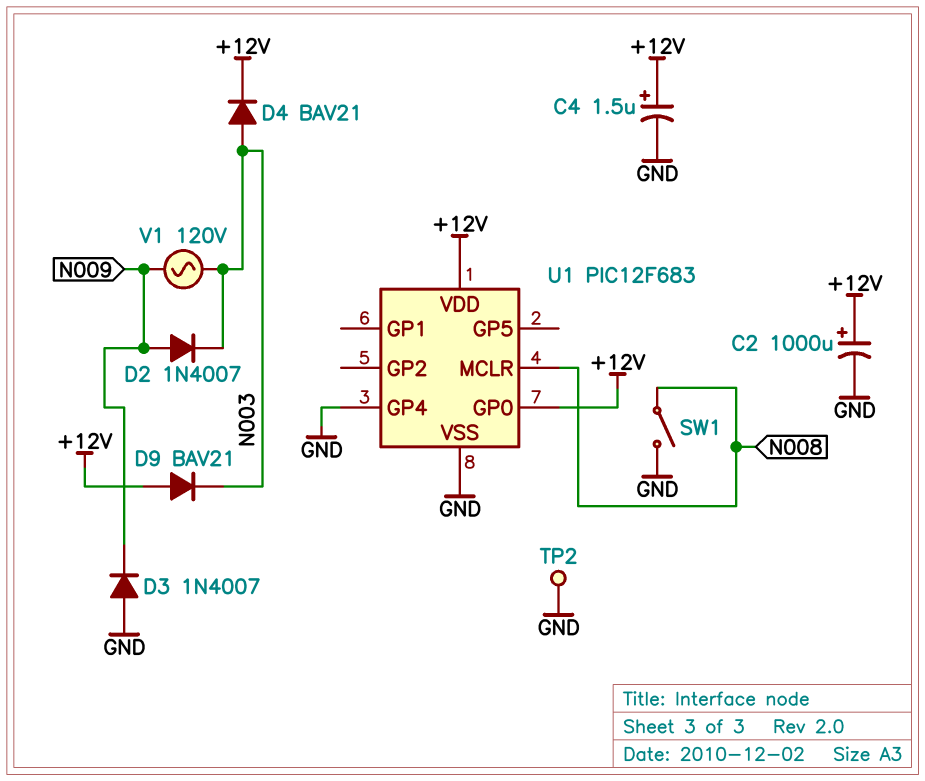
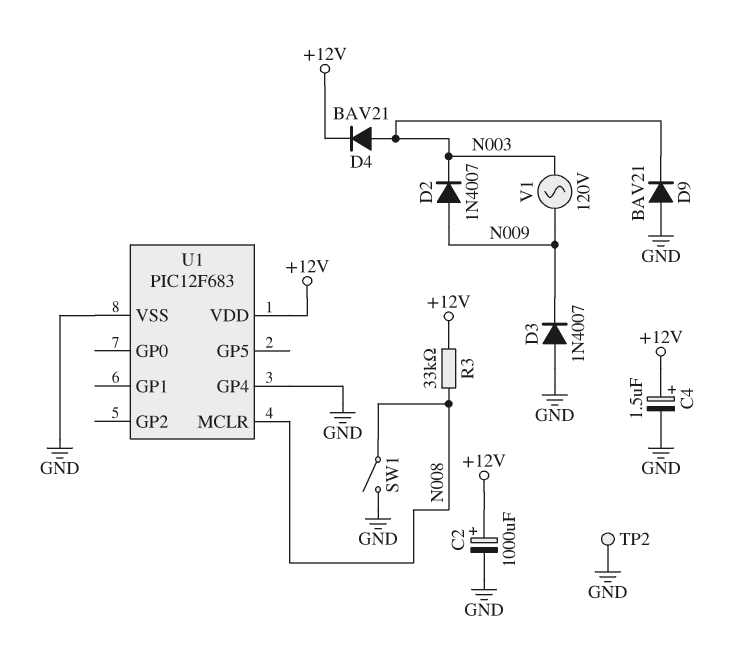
D9: diode BAV21 (A +12V, K N003) -> diode BAV21 (A GND, K N003)
R3: none -> 33k (+12V, N008)
U1 pin GP0: +12V -> none

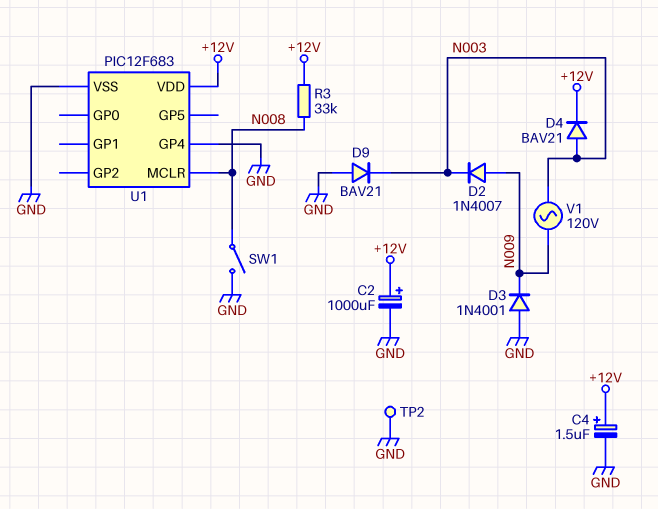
D3: diode 1N4007 (A GND, K N009) -> diode 1N4001 (A GND, K N009)

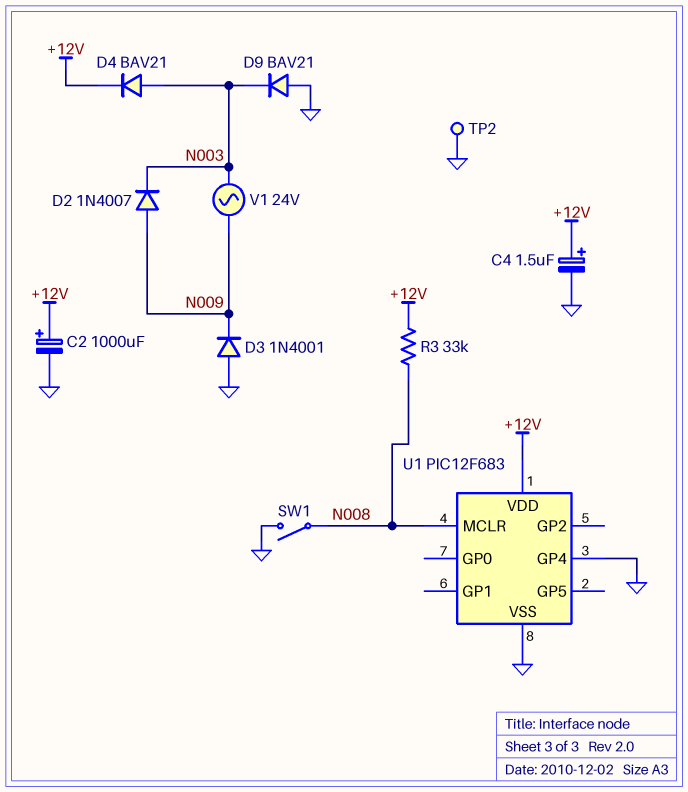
V1: AC 120V (N003, N009) -> AC 24V (N003, N009)

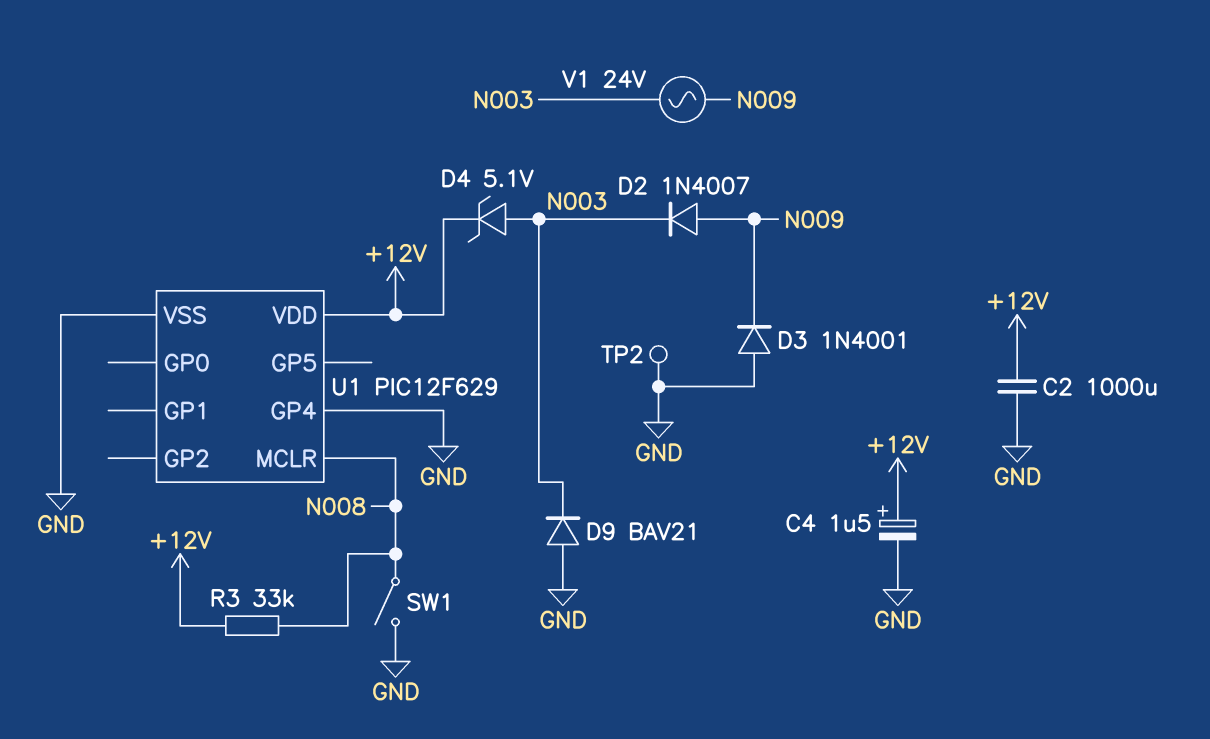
C2: 1000uF (plus +12V, minus GND) -> 1000uF (+12V, GND)
D4: diode BAV21 (A N003, K +12V) -> zener 5.1V (A N003, K +12V)
U1: PIC12F683 -> PIC12F629

